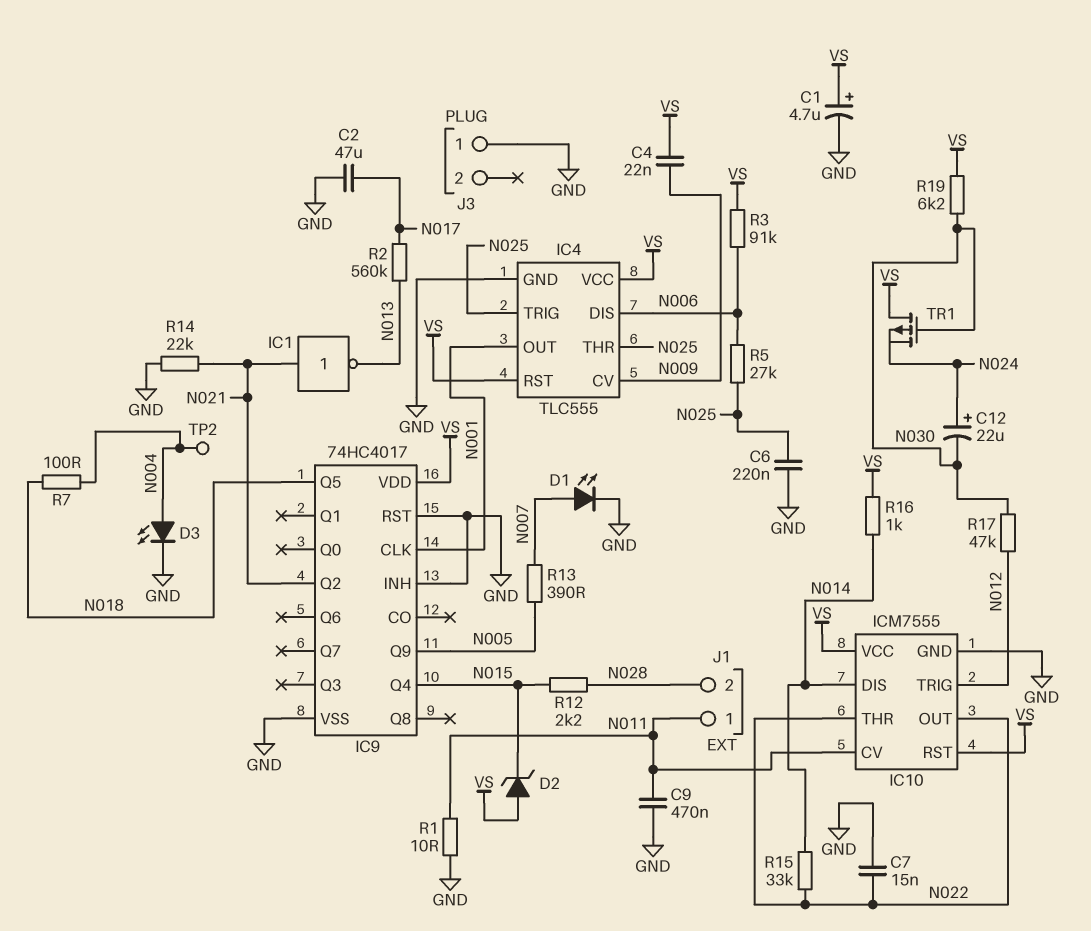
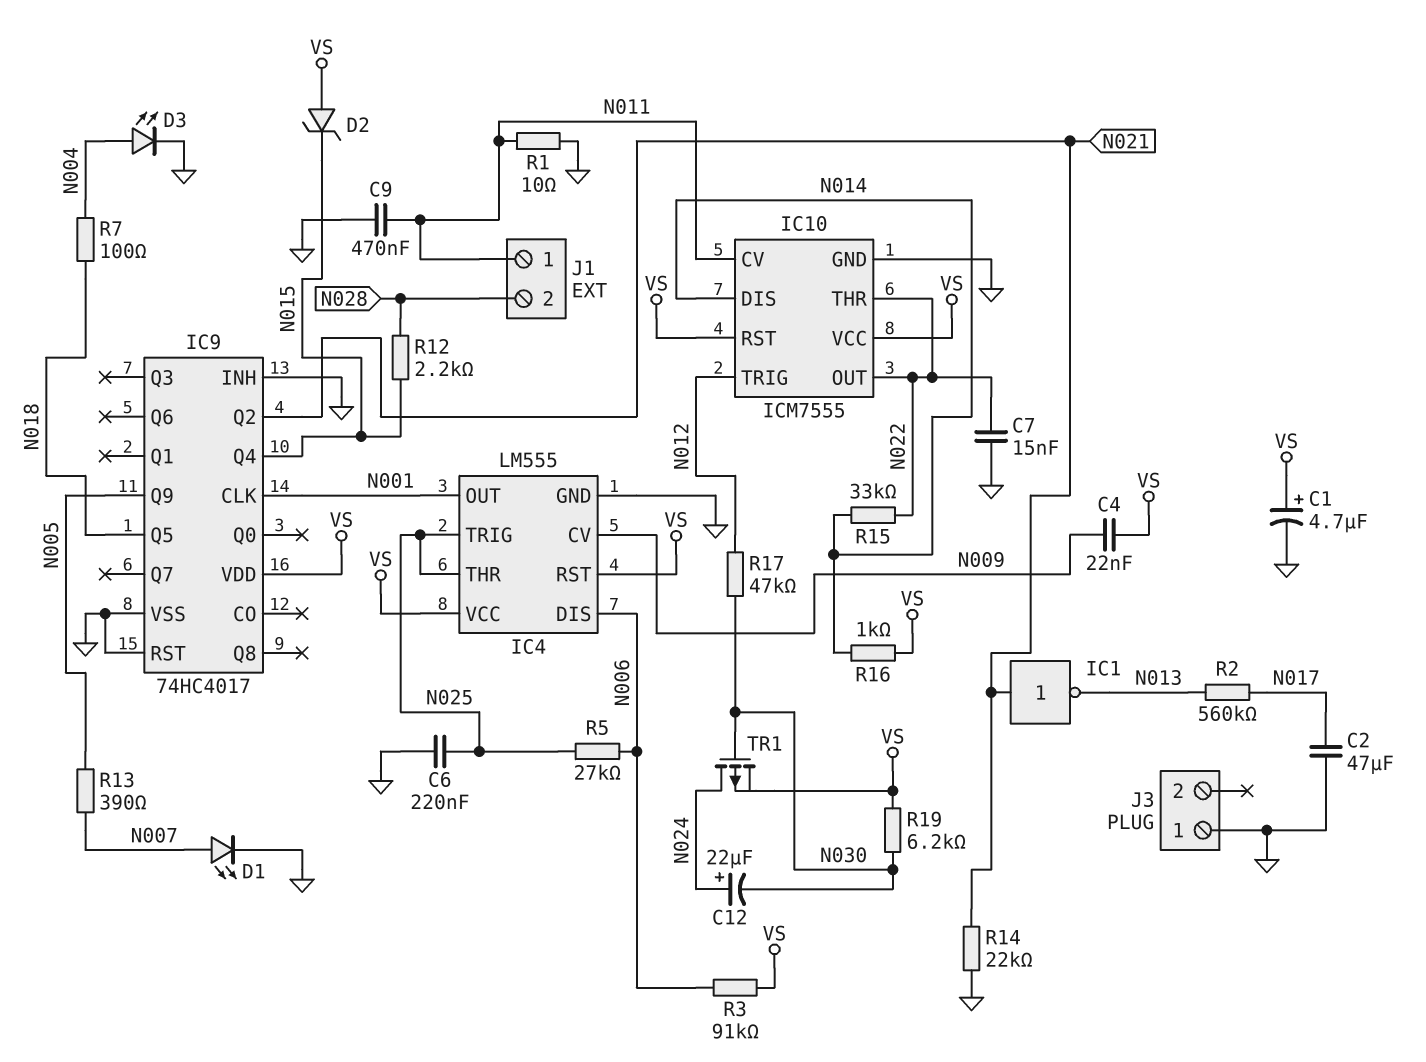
IC4: TLC555 -> LM555
TP2: test point (N004) -> none
TR1: PMOS (G N030, D VS, S N024) -> PMOS (G N030, D N024, S VS)

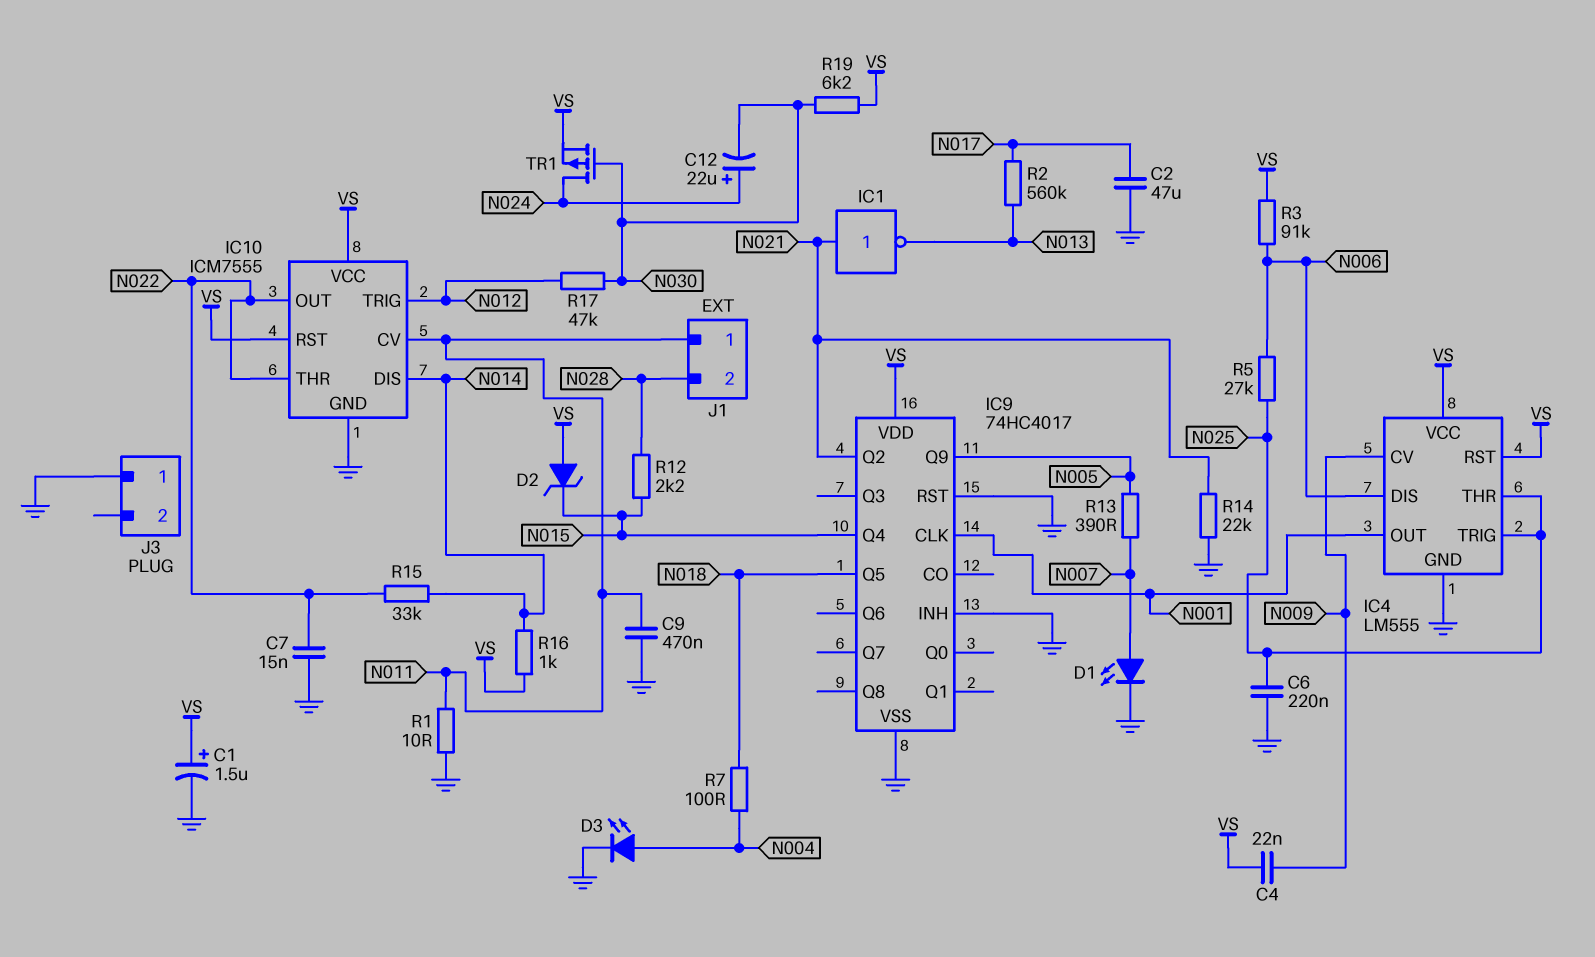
C1: 4.7uF (plus VS, minus GND) -> 1.5uF (plus VS, minus GND)

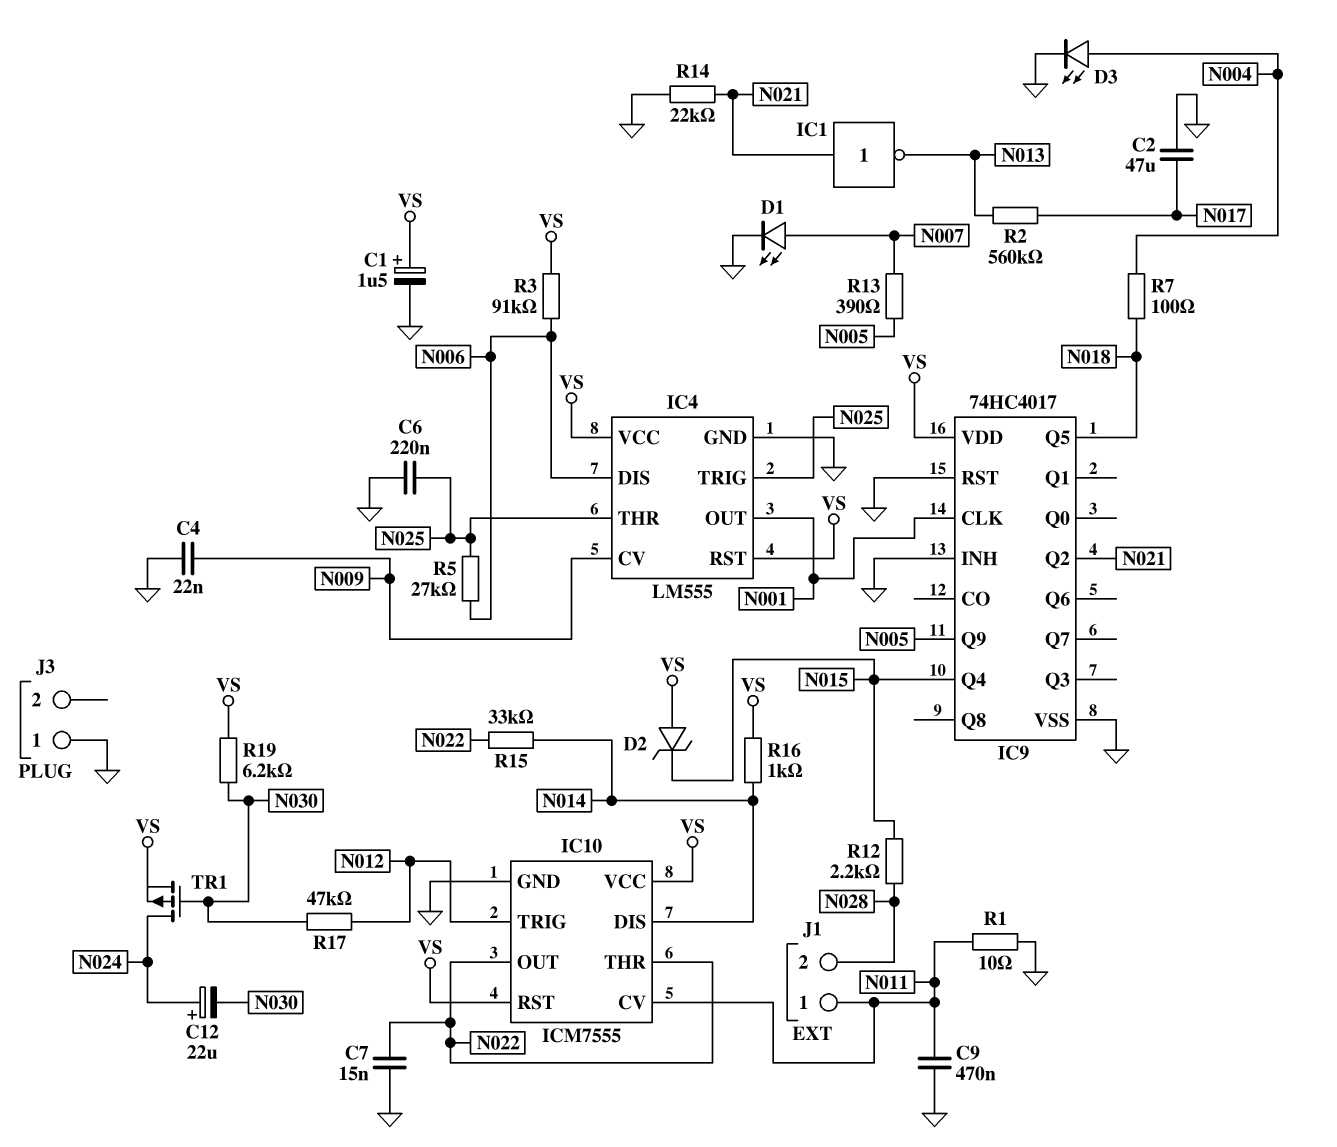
C4: 22nF (N009, VS) -> 22nF (GND, N009)

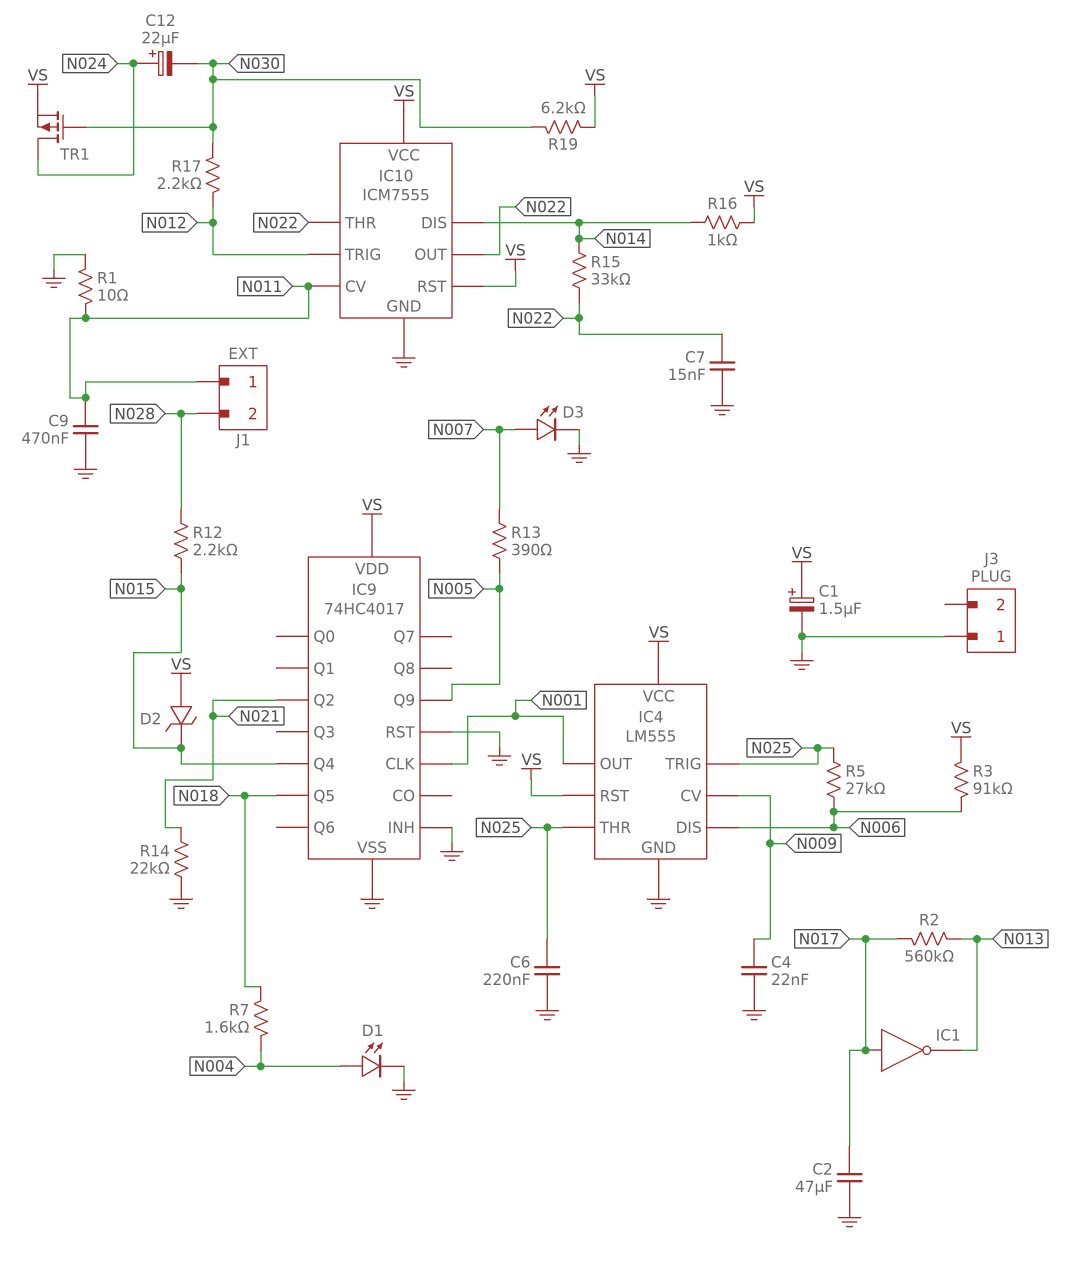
D1: LED (A N007, K GND) -> LED (A N004, K GND)
D3: LED (A N004, K GND) -> LED (A N007, K GND)
IC1: NOT (in N021, out N013) -> NOT (in N017, out N013)
R7: 100 (N004, N018) -> 1.6k (N004, N018)
R17: 47k (N012, N030) -> 2.2k (N012, N030)

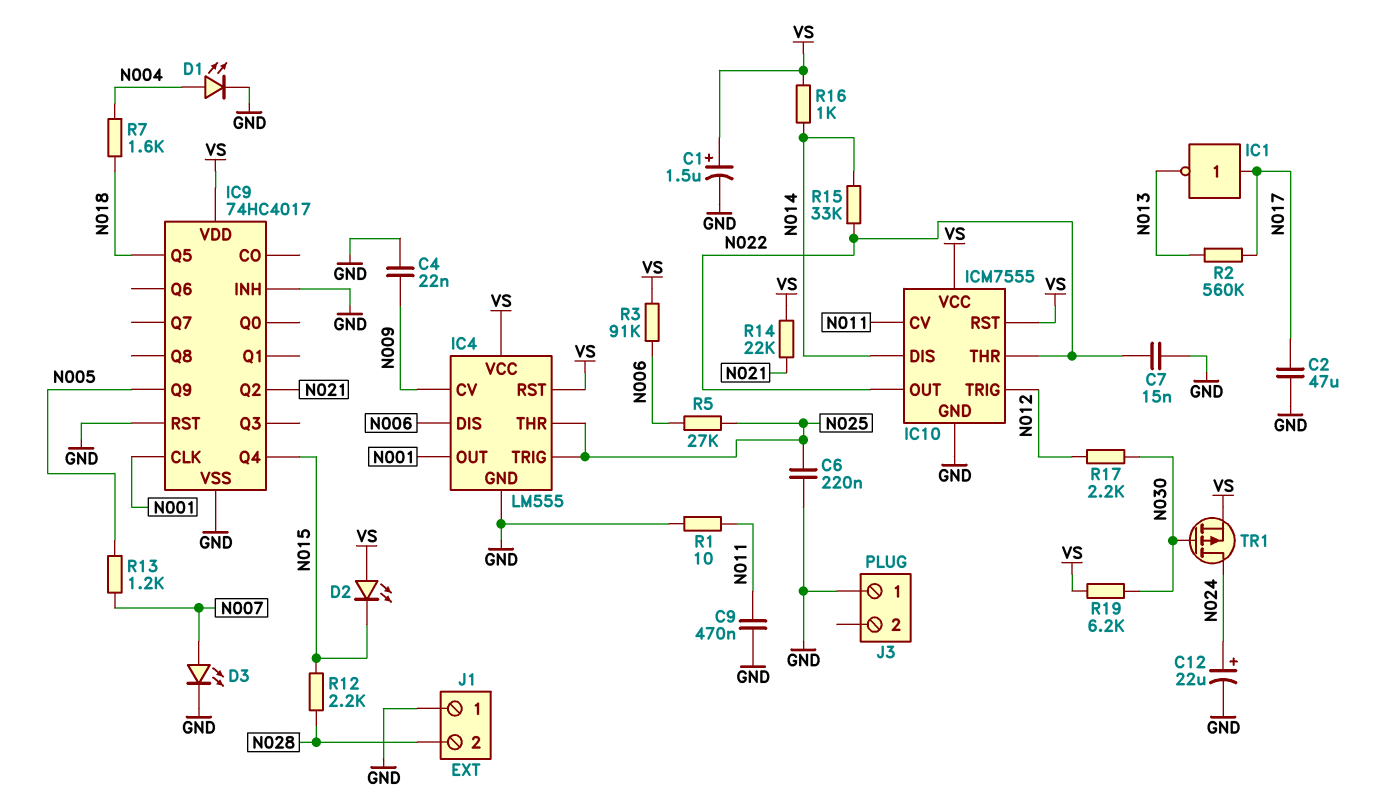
C12: 22uF (plus N024, minus N030) -> 22uF (plus N024, minus GND)
D2: zener (A VS, K N015) -> LED (A VS, K N015)
J1 pin 1: N011 -> GND
R13: 390 (N005, N007) -> 1.2k (N005, N007)
R14: 22k (GND, N021) -> 22k (N021, VS)

